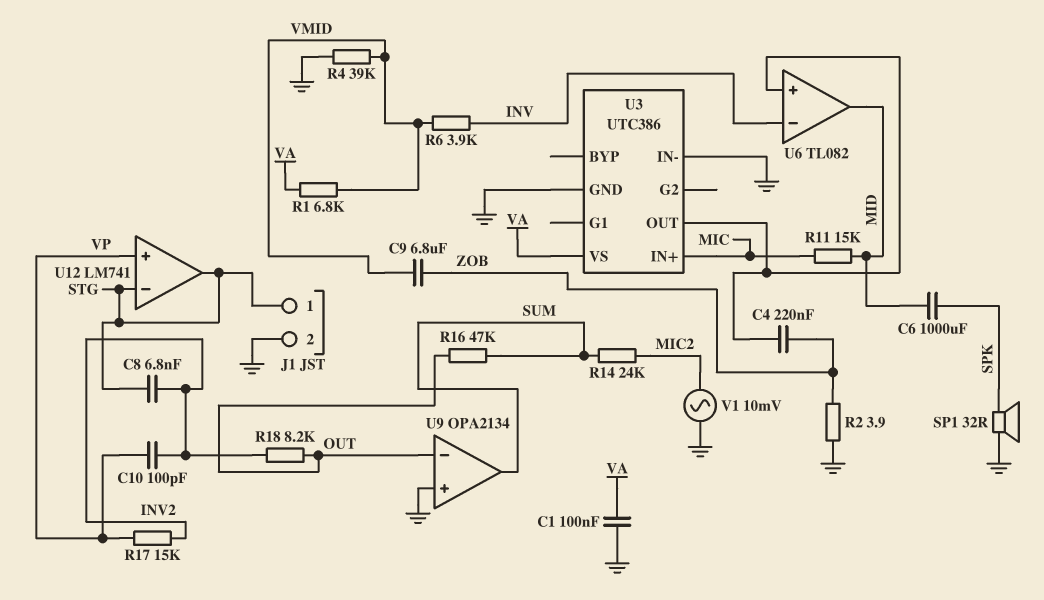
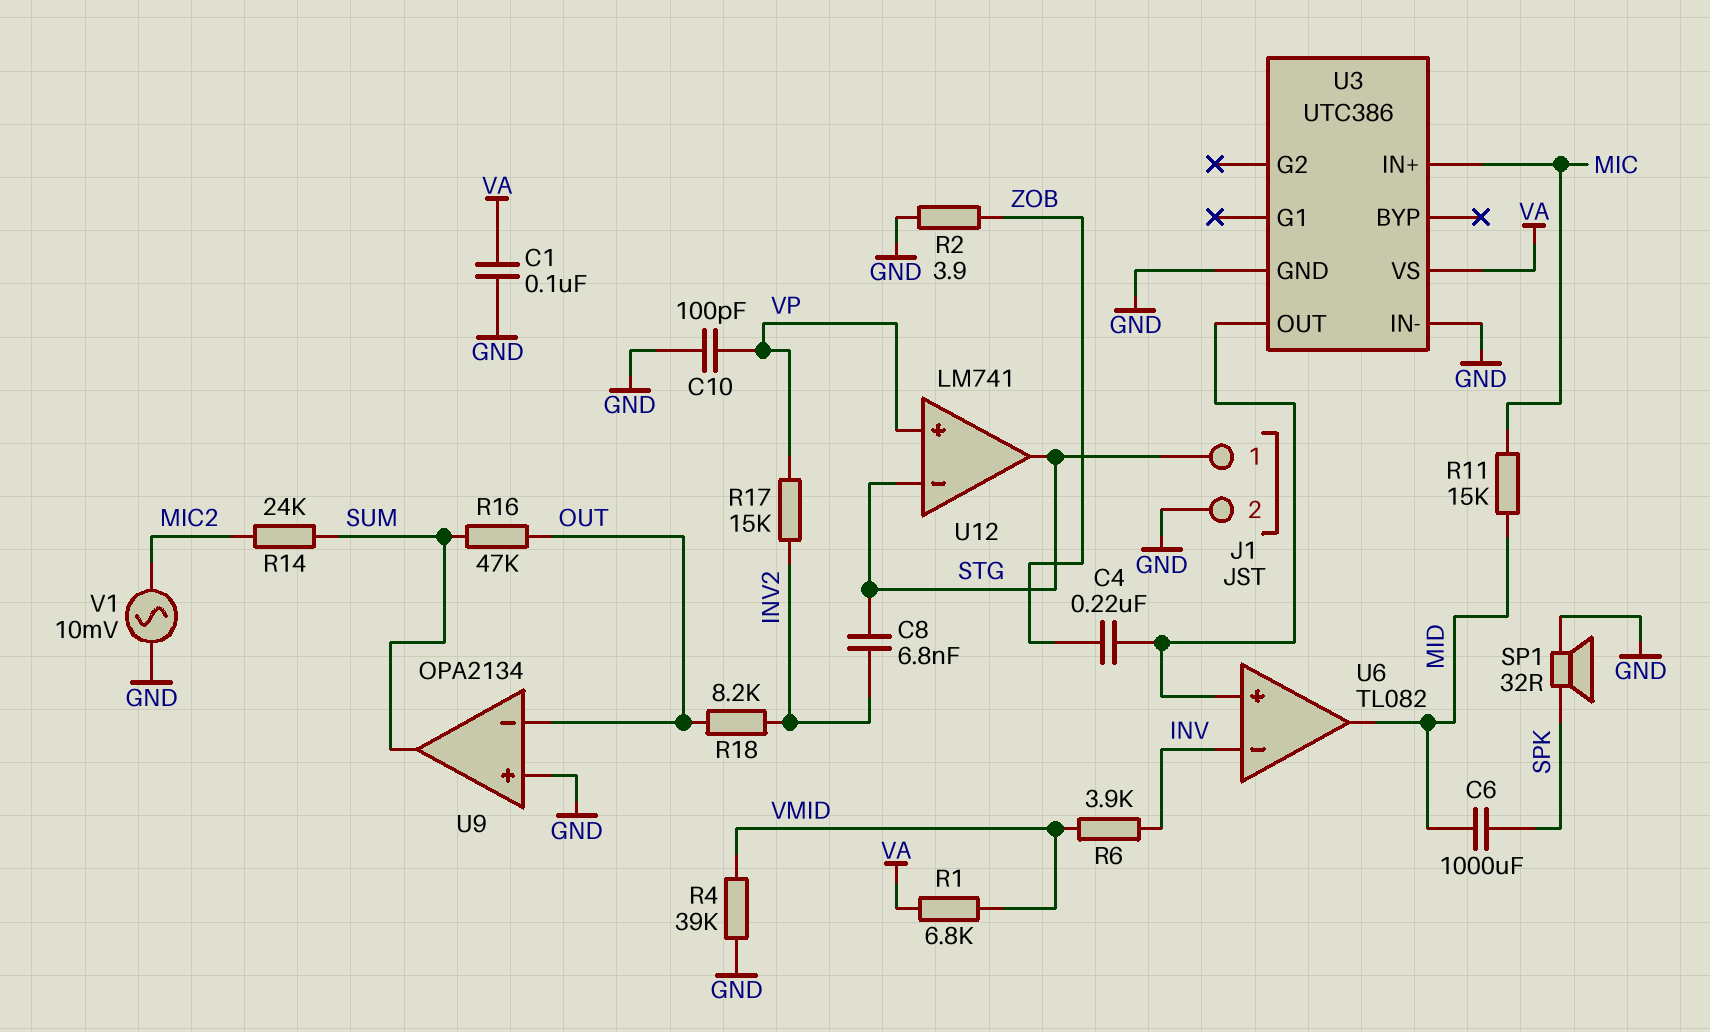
C9: 6.8uF (VMID, ZOB) -> none
C10: 100pF (INV2, VP) -> 100pF (GND, VP)

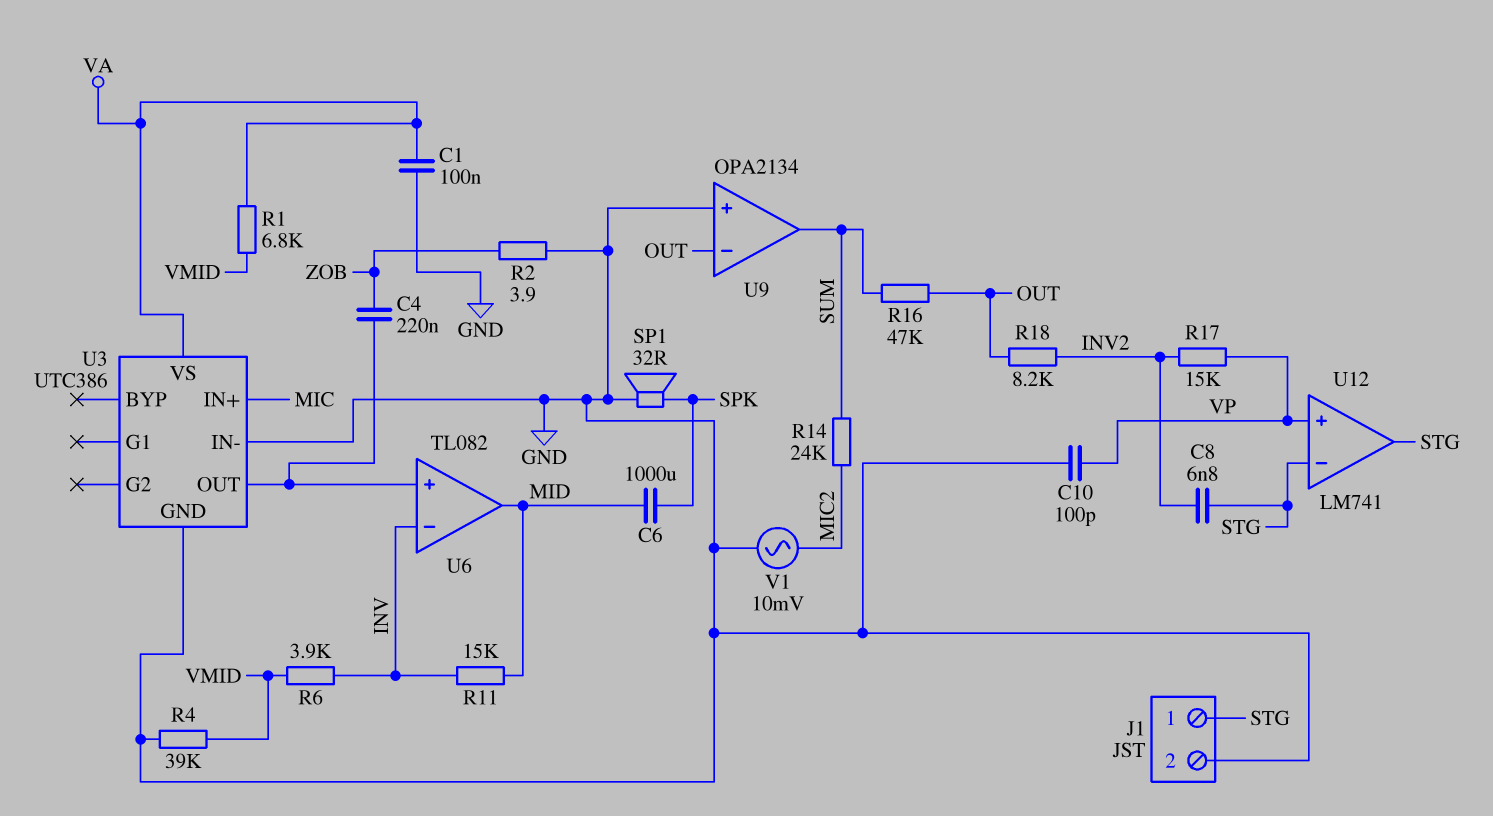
R11: 15k (MIC, MID) -> 15k (INV, MID)

